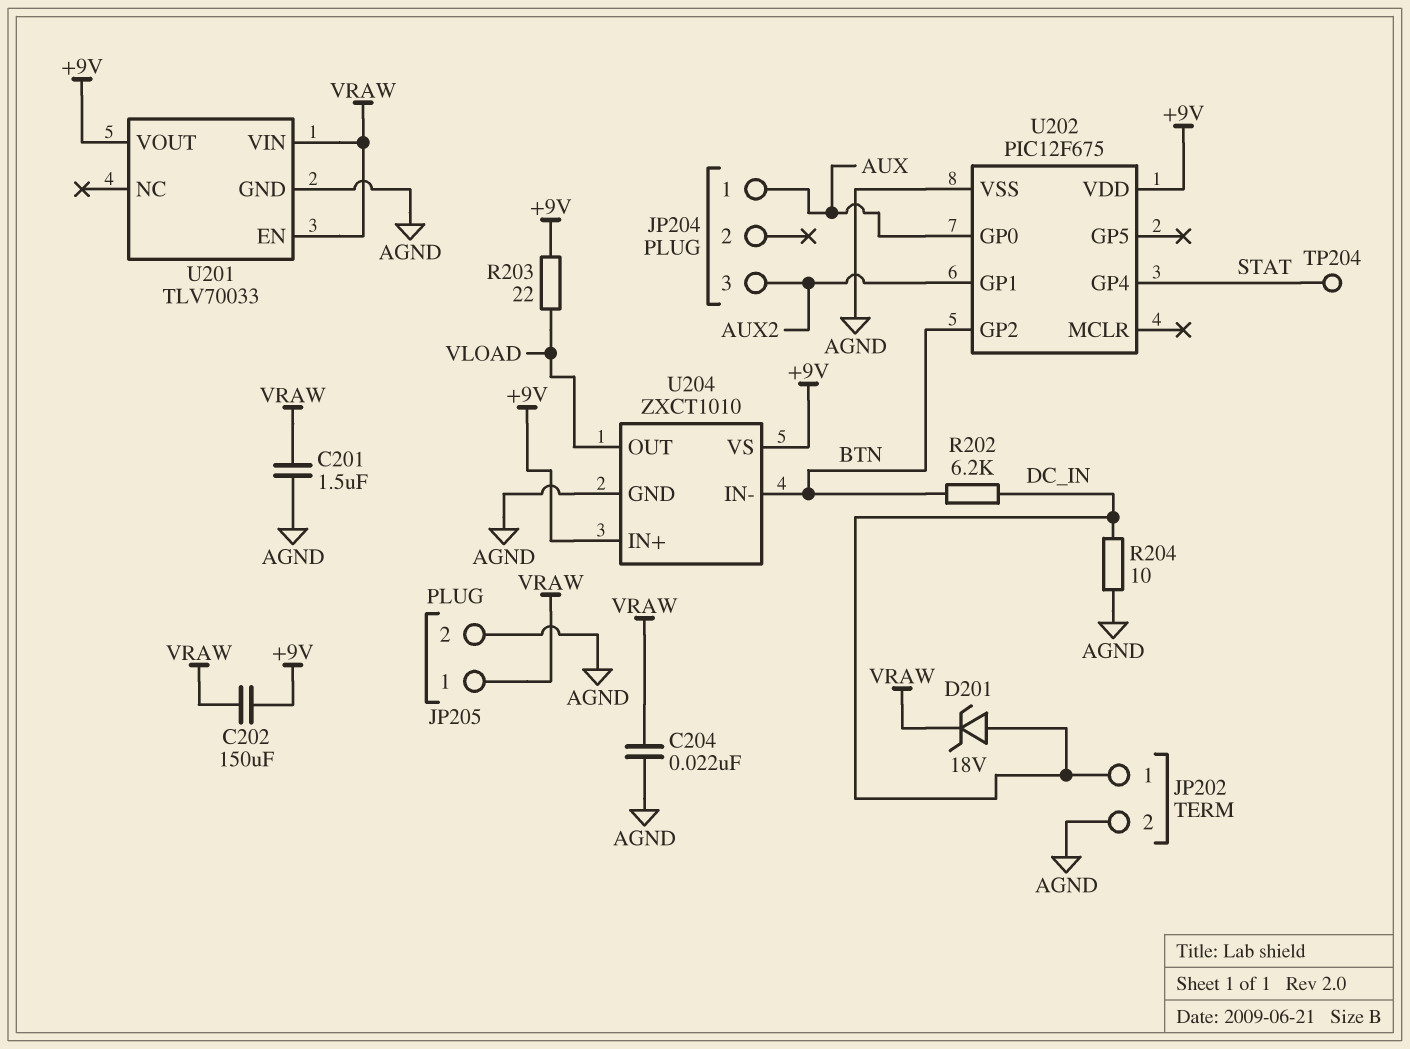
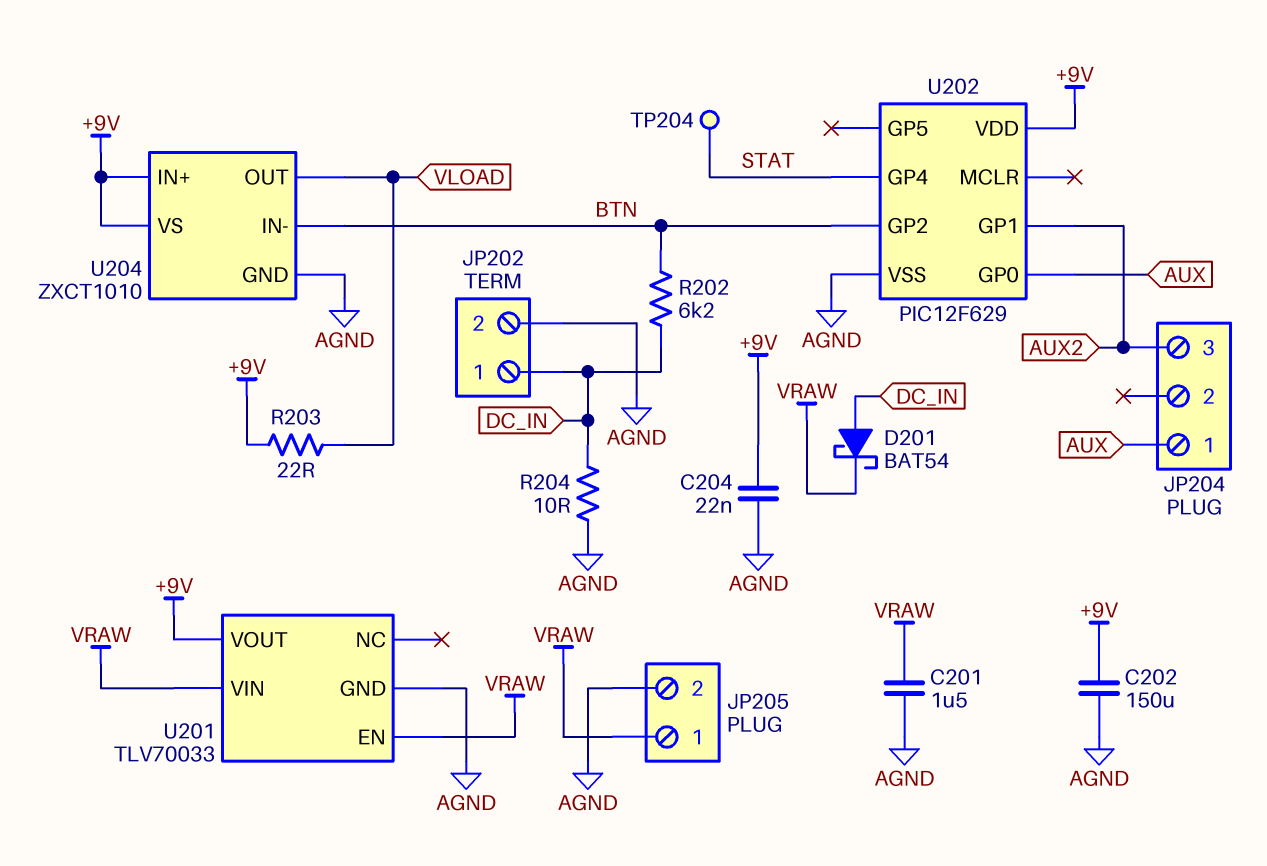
C202: 150uF (+9V, VRAW) -> 150uF (+9V, AGND)
C204: 22nF (AGND, VRAW) -> 22nF (+9V, AGND)
D201: zener 18V (A DC_IN, K VRAW) -> schottky BAT54 (A DC_IN, K VRAW)
U202: PIC12F675 -> PIC12F629

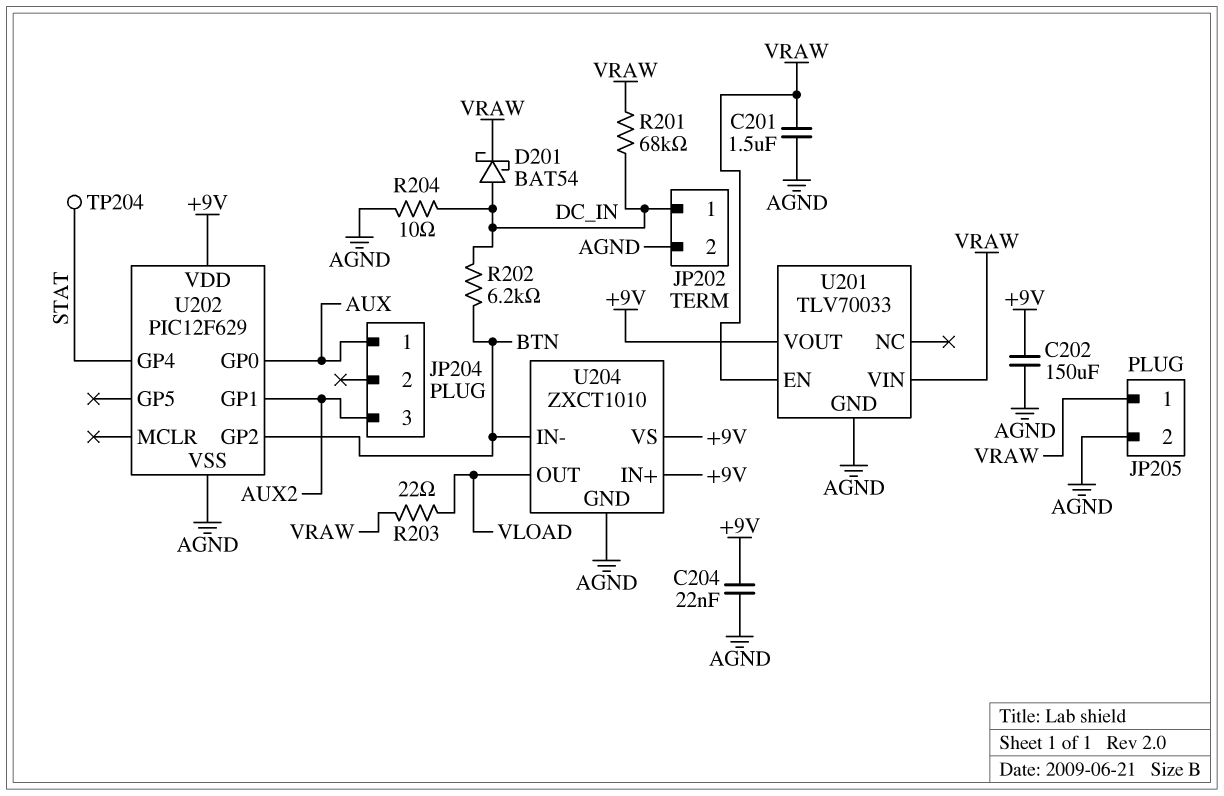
R201: none -> 68k (DC_IN, VRAW)
R203: 22 (+9V, VLOAD) -> 22 (VLOAD, VRAW)

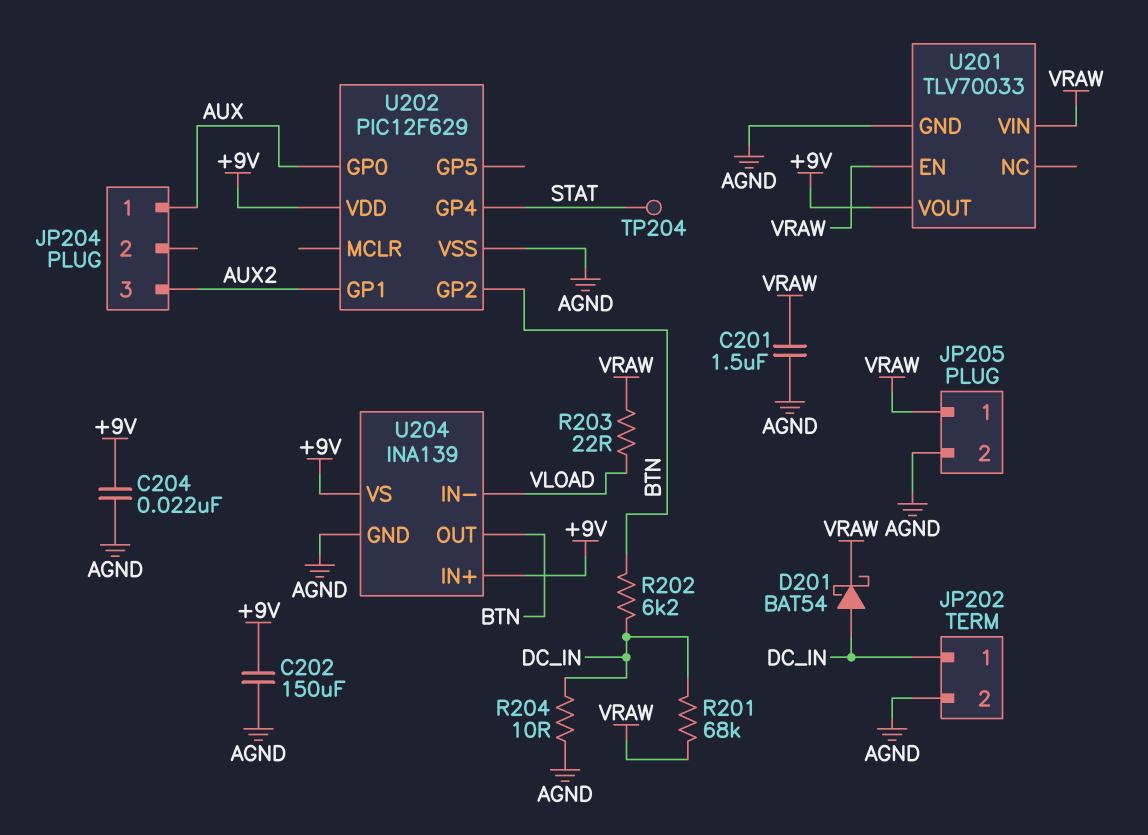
U204: ZXCT1010 -> INA139
U204 pin IN-: BTN -> VLOAD
U204 pin OUT: VLOAD -> BTN

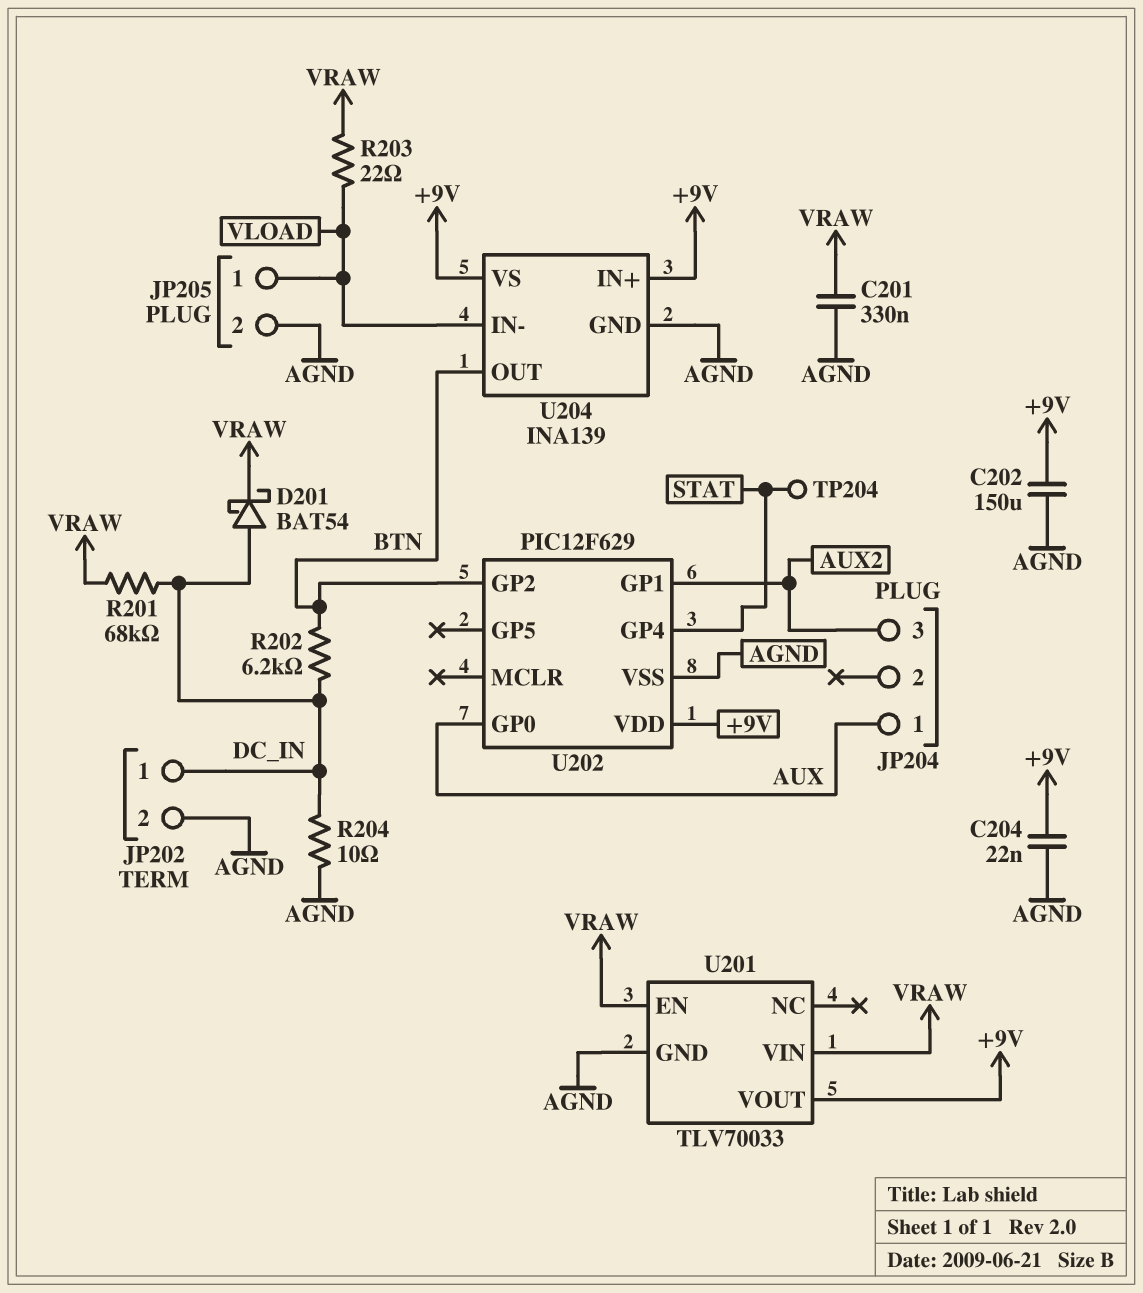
C201: 1.5uF (AGND, VRAW) -> 330nF (AGND, VRAW)
JP205 pin 1: VRAW -> VLOAD

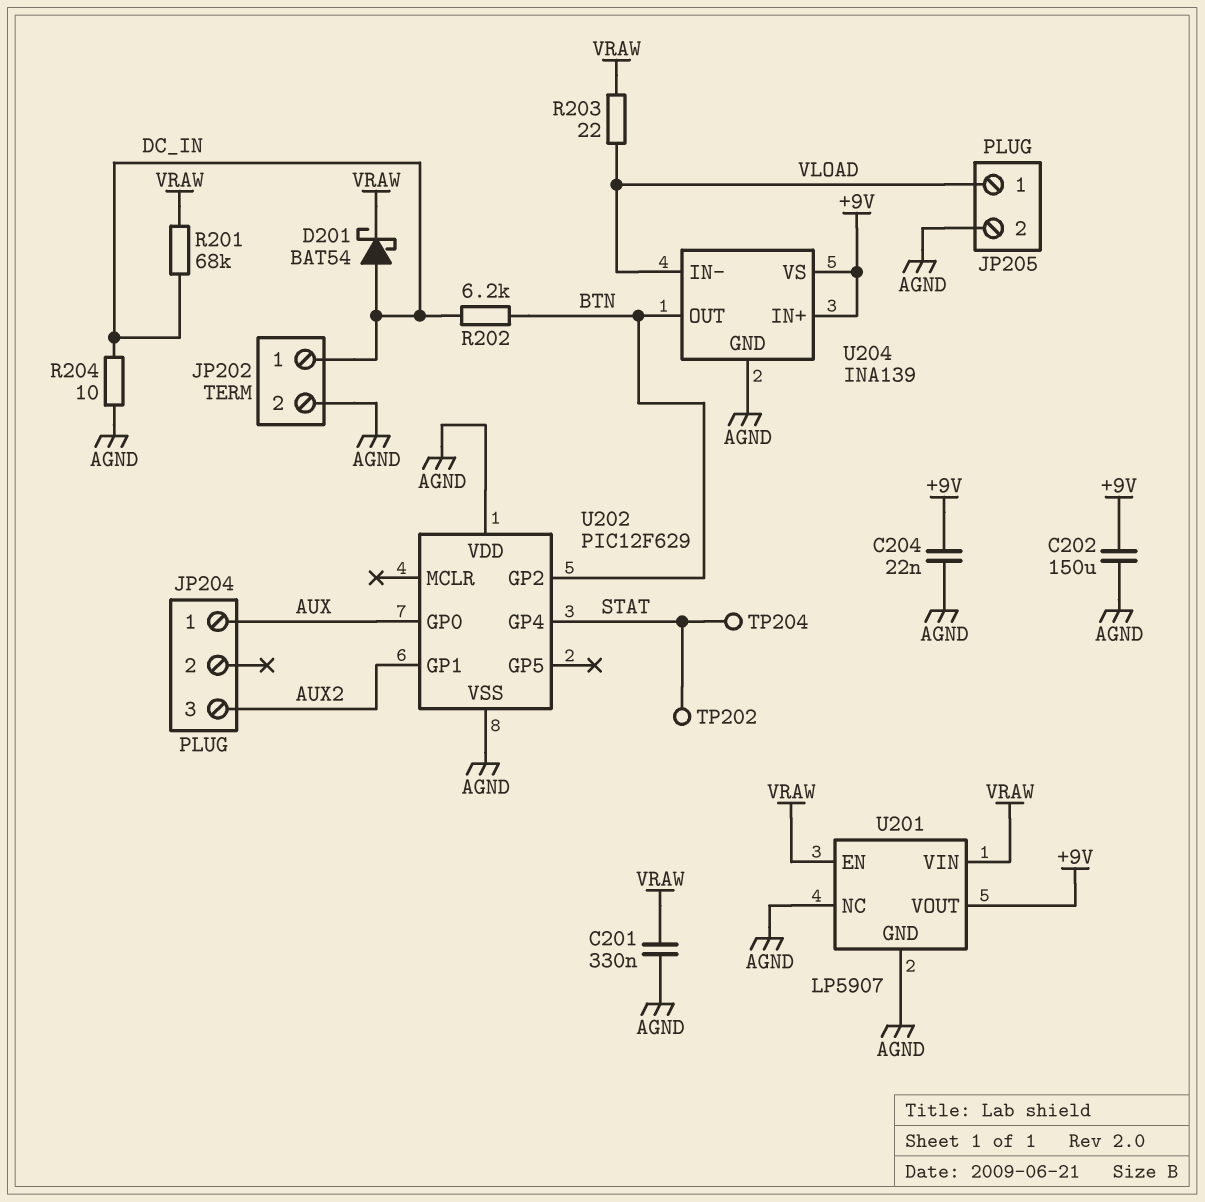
TP202: none -> test point (STAT)
U201: TLV70033 -> LP5907
U201 pin NC: none -> AGND
U202 pin VDD: +9V -> AGND

